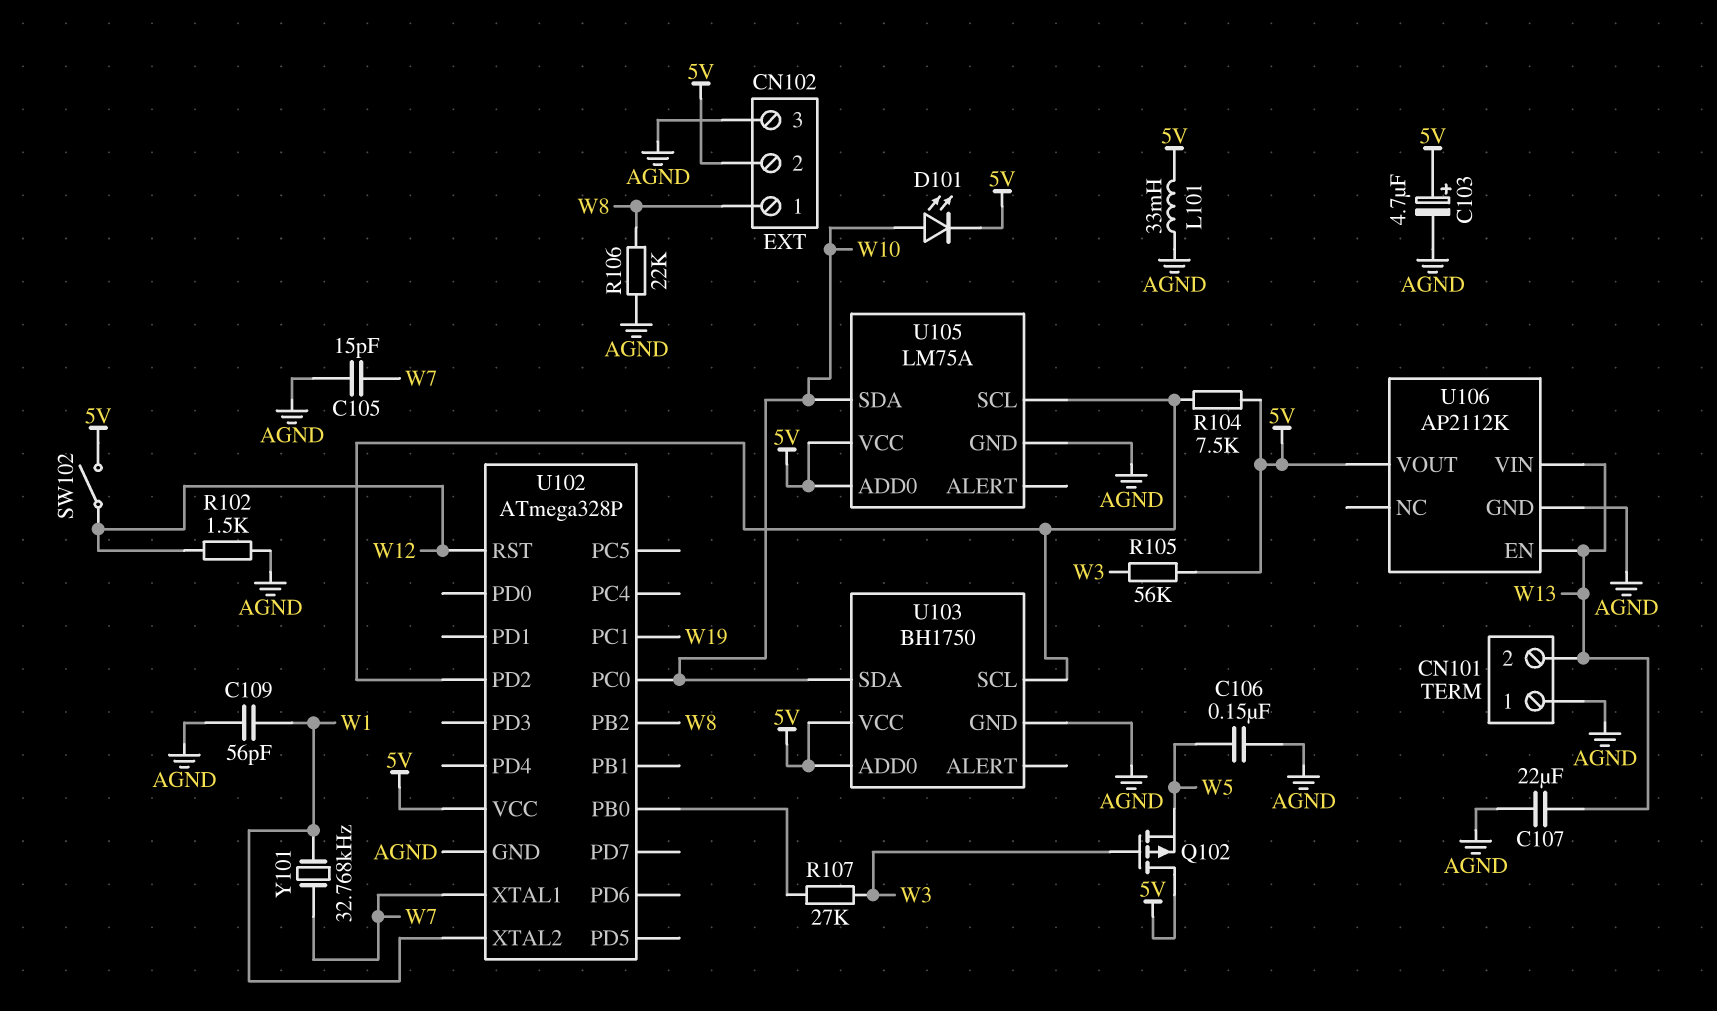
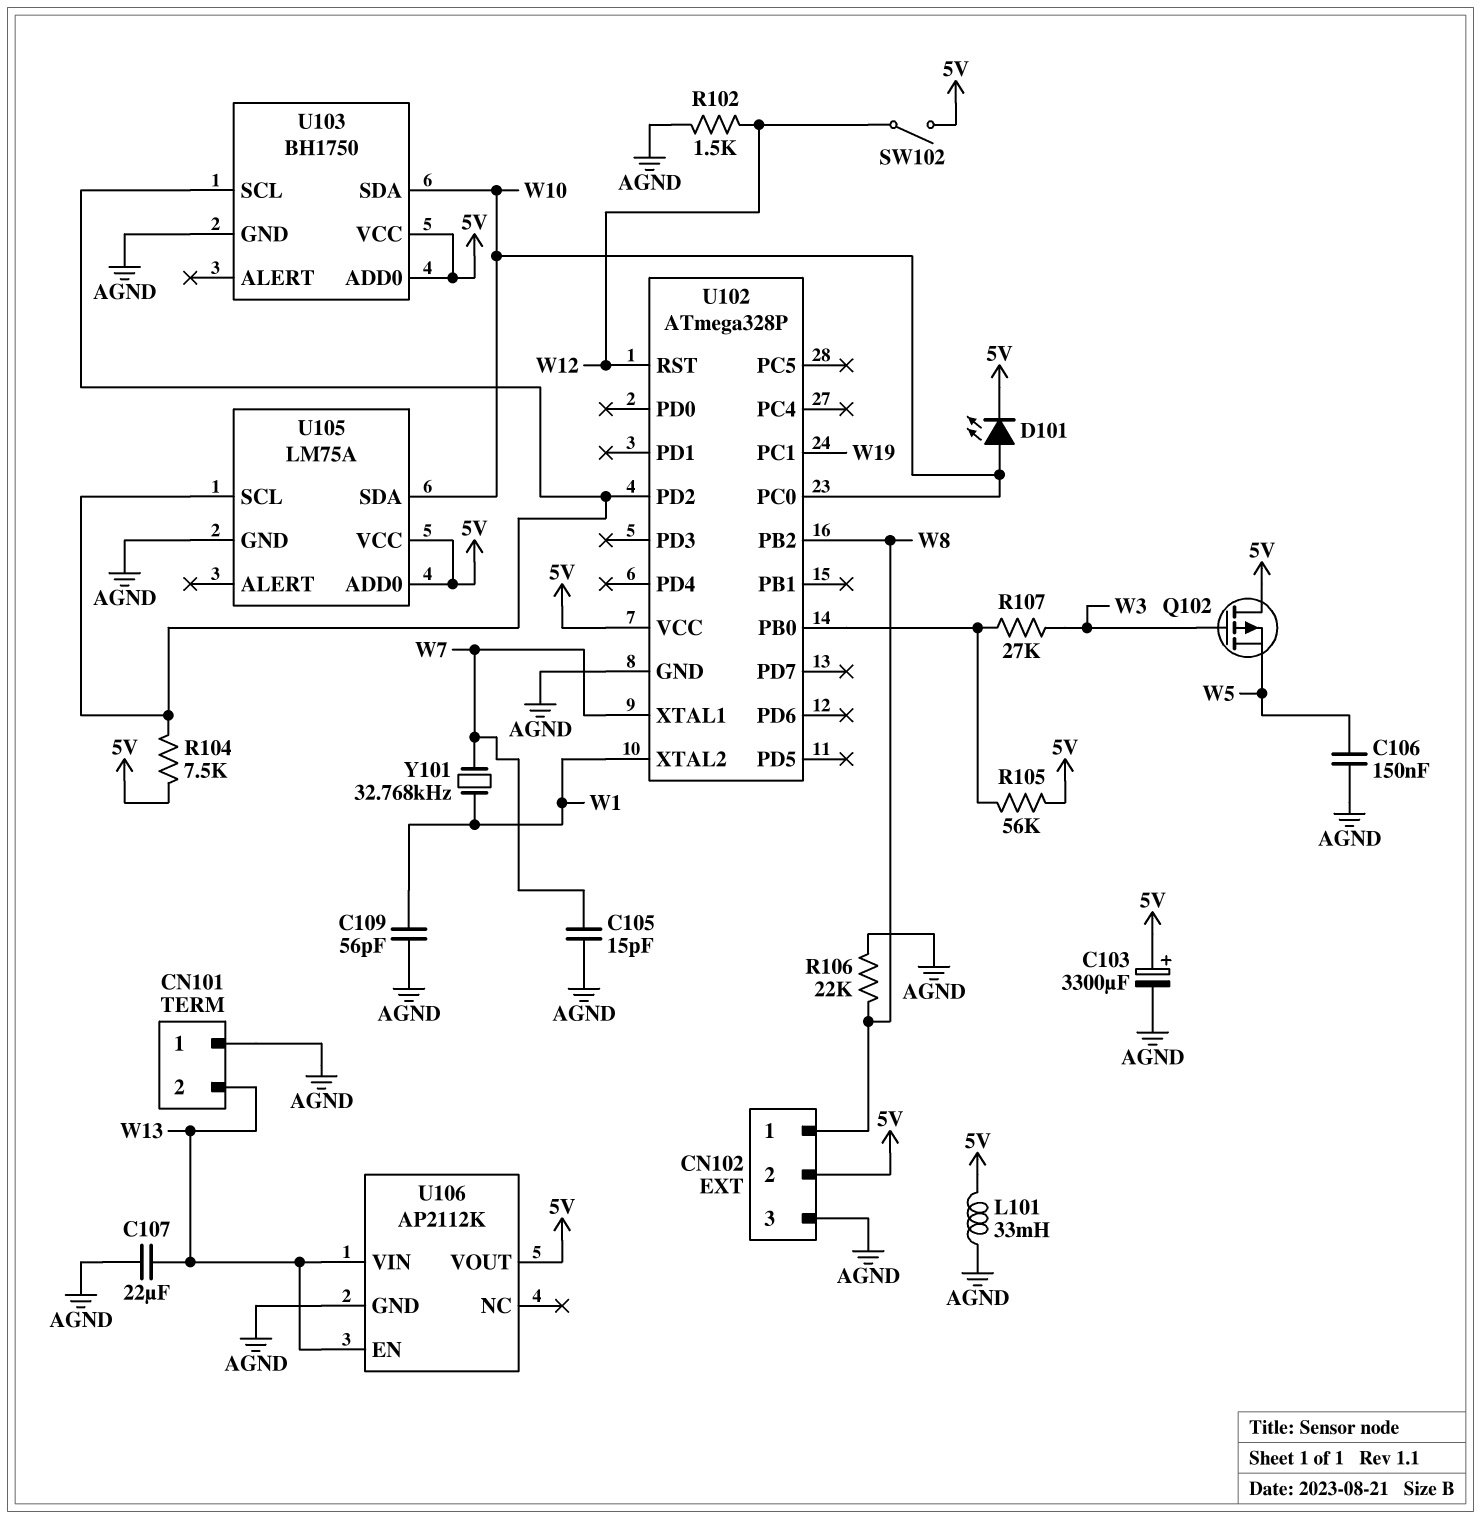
C103: 4.7uF (plus 5V, minus AGND) -> 3300uF (plus 5V, minus AGND)
R105: 56k (5V, W3) -> 56k (5V, U102/PB0)

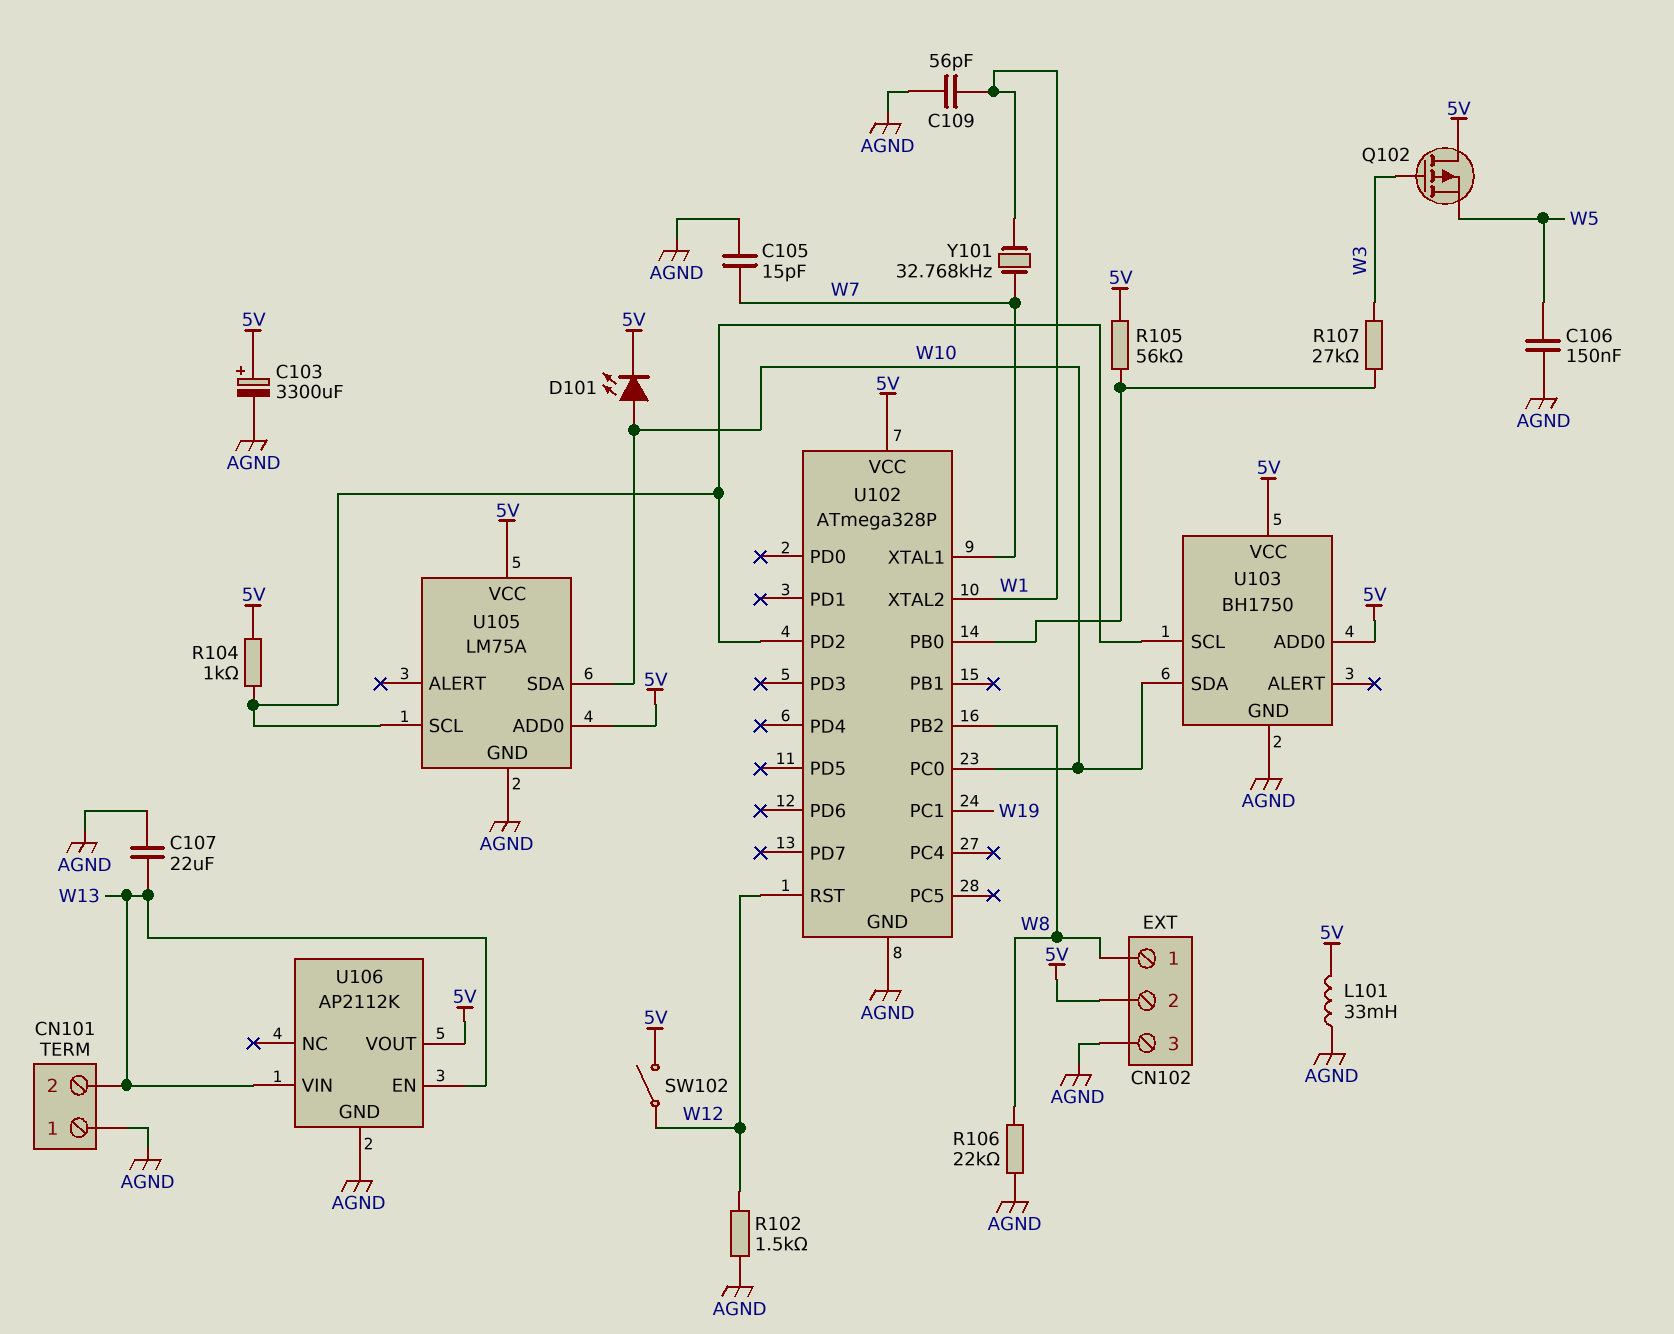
R104: 7.5k (5V, U102/PD2) -> 1k (5V, U102/PD2)

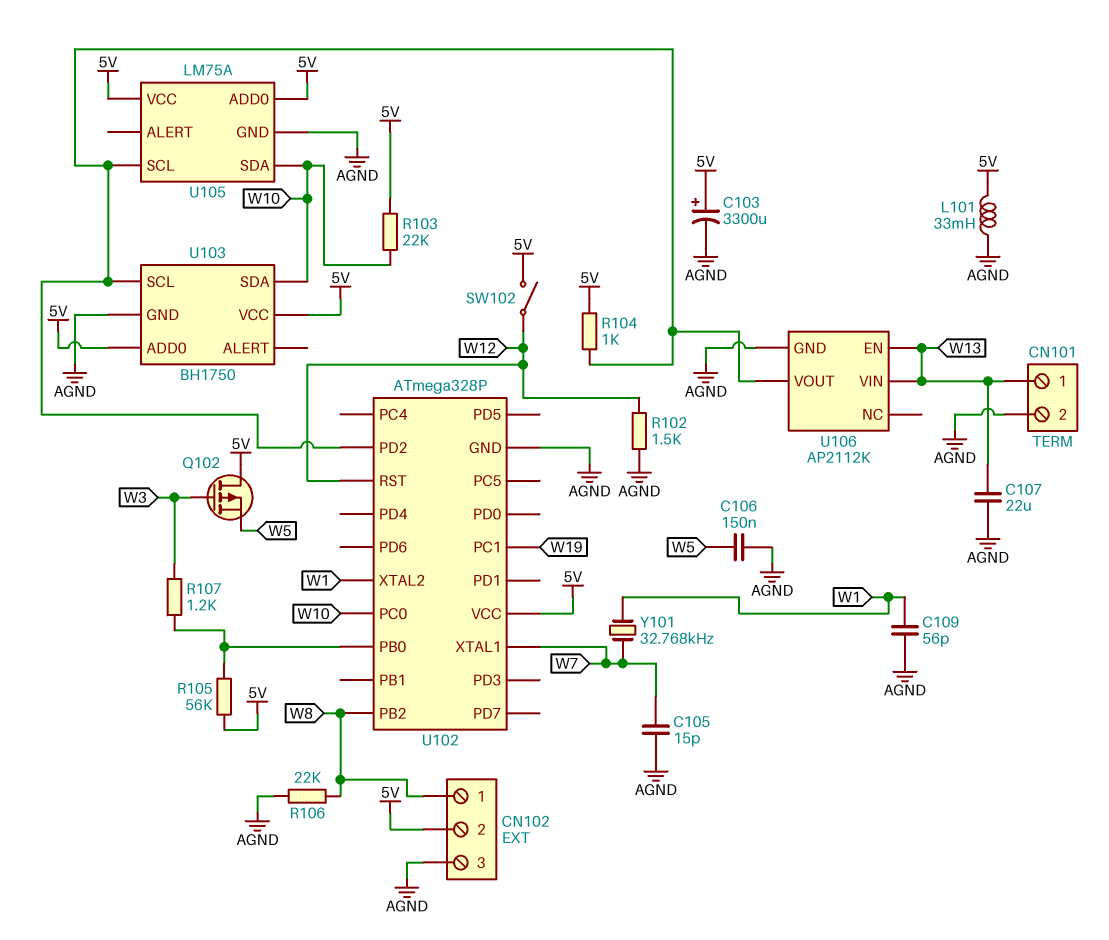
CN101 pin 1: AGND -> W13
CN101 pin 2: W13 -> AGND
D101: LED (A W10, K 5V) -> none
R103: none -> 22k (5V, W10)
R107: 27k (U102/PB0, W3) -> 1.2k (U102/PB0, W3)
U106 pin VOUT: 5V -> U102/PD2

